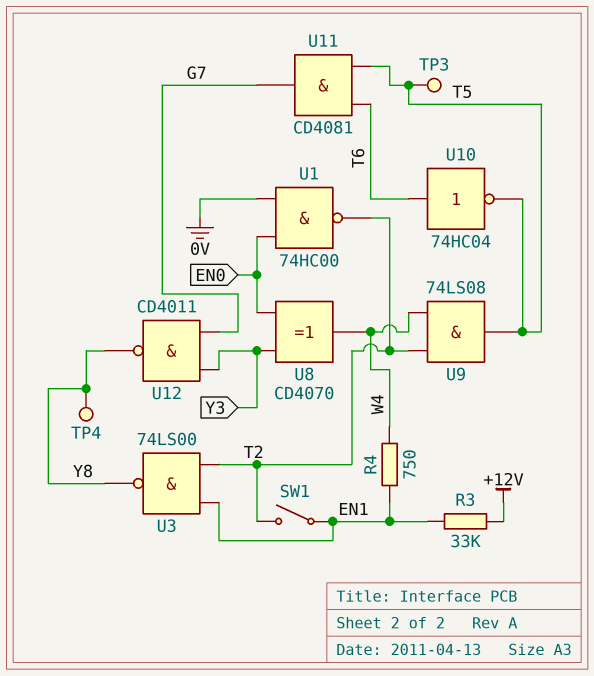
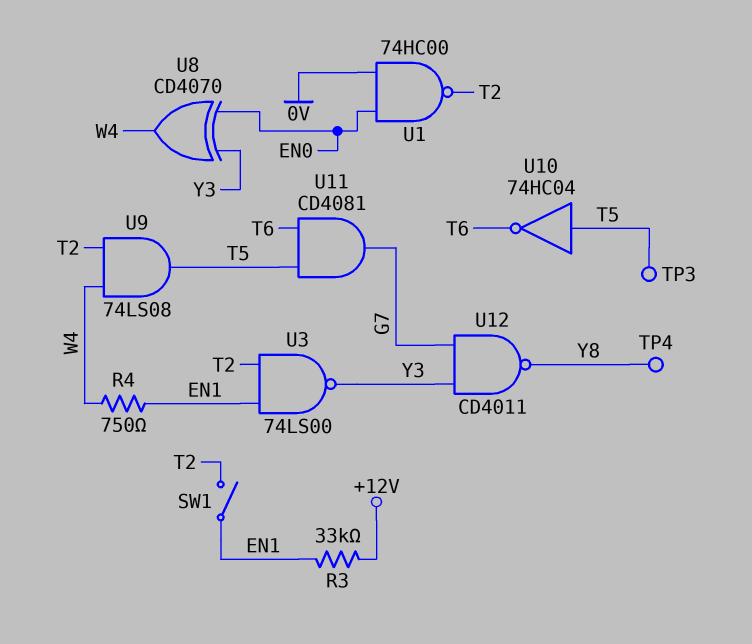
U3: NAND 74LS00 (in EN1, in T2, out Y8) -> NAND 74LS00 (in EN1, in T2, out Y3)
U10: NOT 74HC04 (in T6, out T5) -> NOT 74HC04 (in T5, out T6)

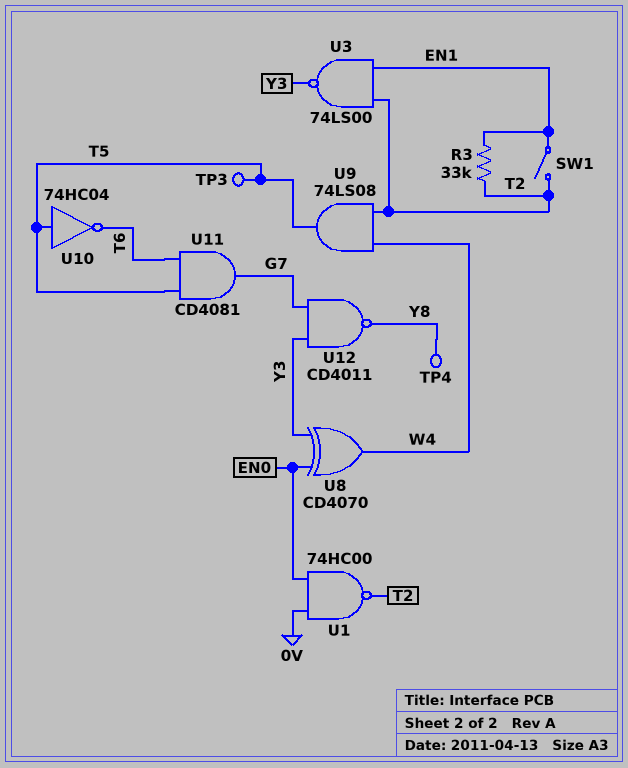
R3: 33k (+12V, EN1) -> 33k (EN1, T2)
R4: 750 (EN1, W4) -> none

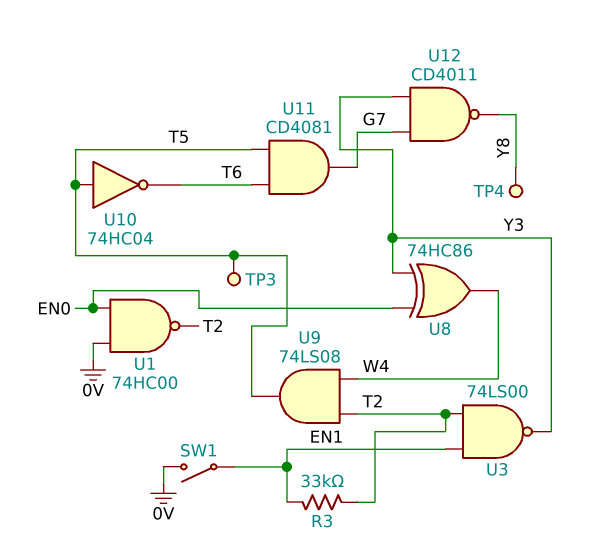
SW1: switch (EN1, T2) -> switch (0V, EN1)
U8: XOR CD4070 (in EN0, in Y3, out W4) -> XOR 74HC86 (in EN0, in Y3, out W4)

